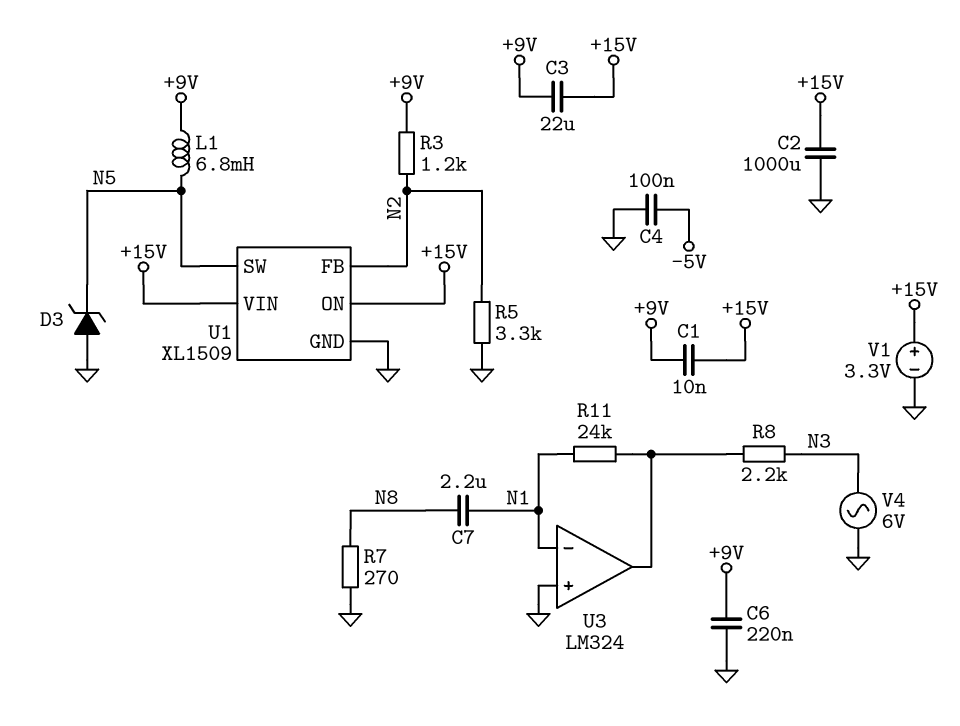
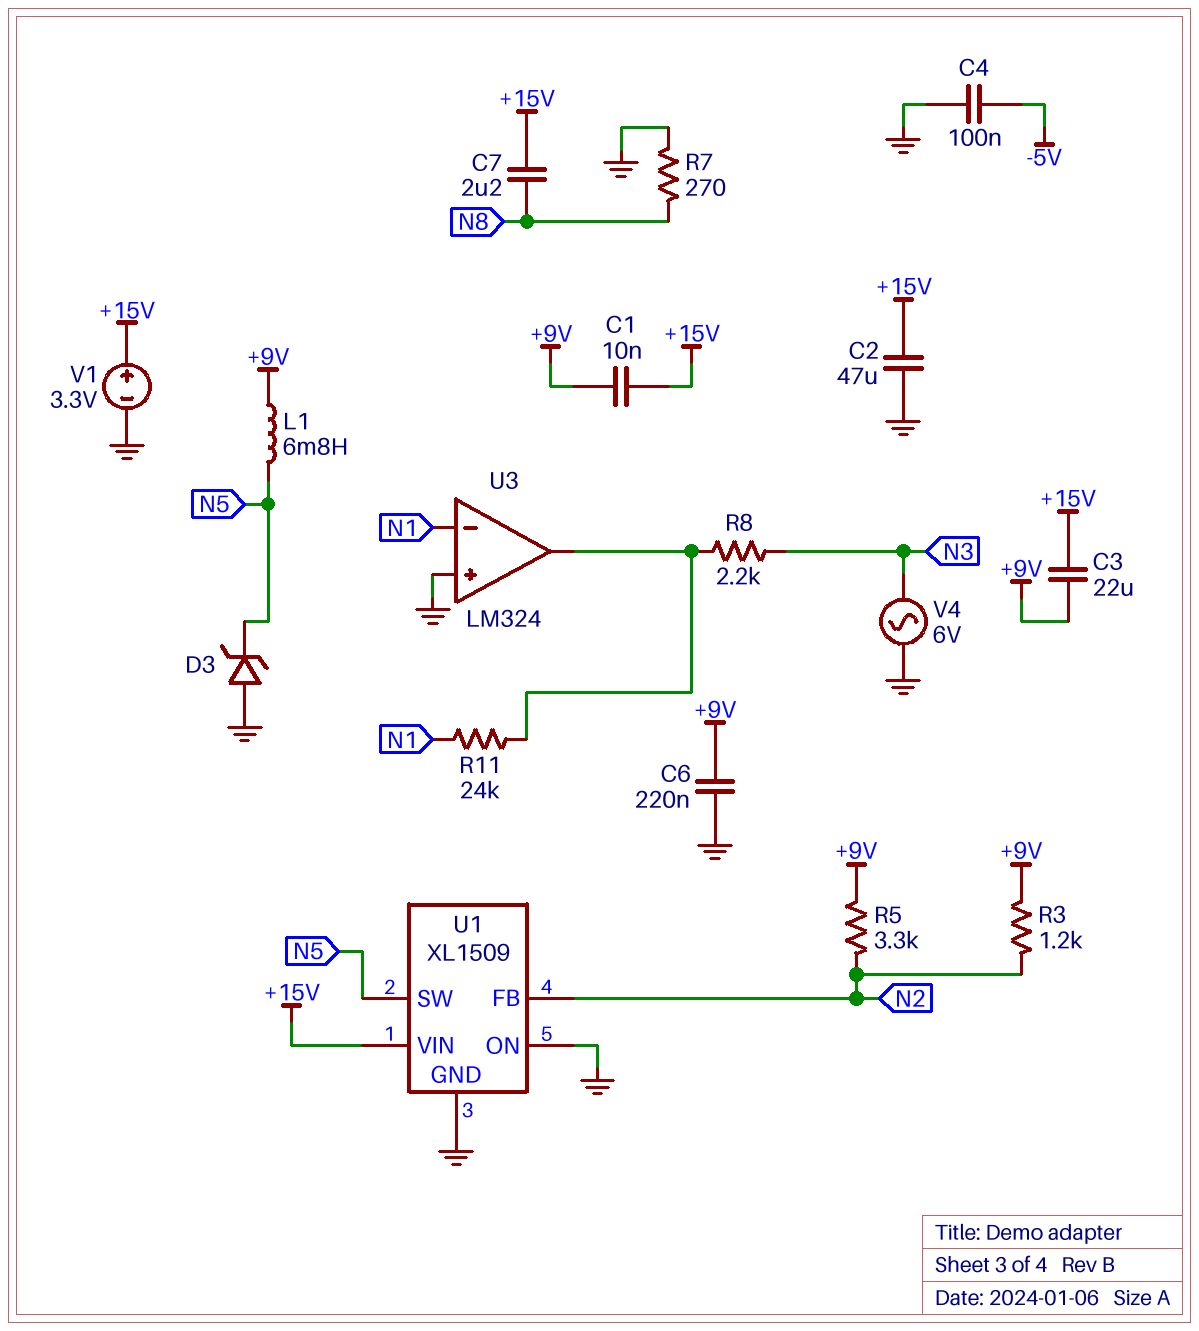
C2: 1000uF (+15V, GND) -> 47uF (+15V, GND)
C7: 2.2uF (N1, N8) -> 2.2uF (+15V, N8)
R5: 3.3k (GND, N2) -> 3.3k (+9V, N2)
U1 pin ON: +15V -> GND

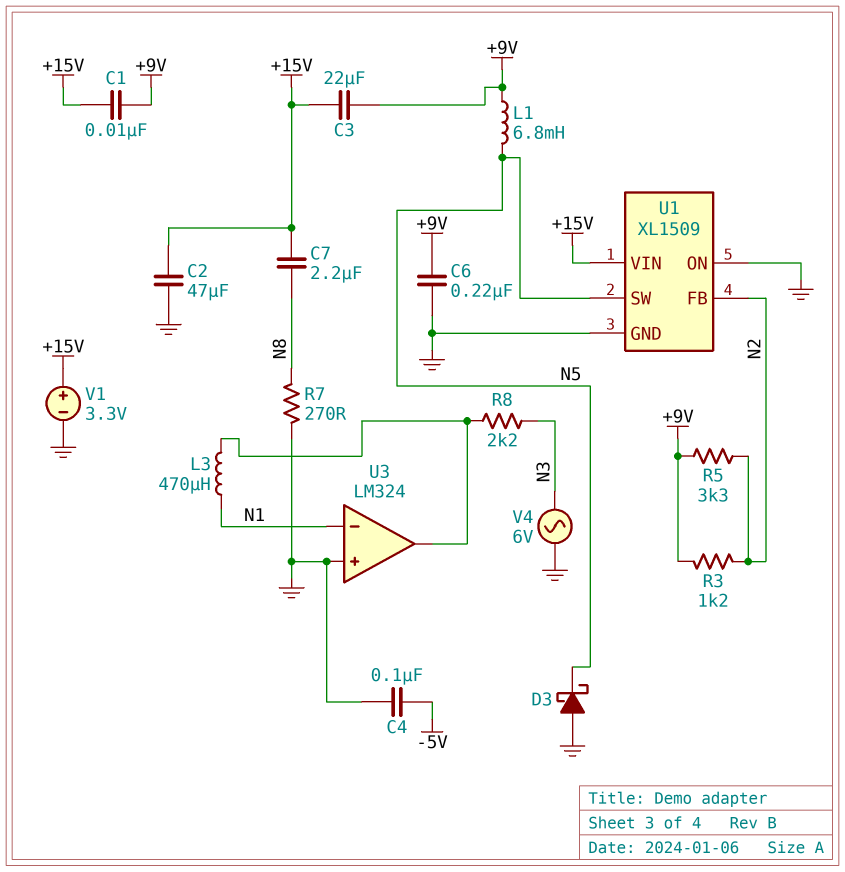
D3: zener (A GND, K N5) -> schottky (A GND, K N5)
L3: none -> 470uH (N1, U3/out)
R11: 24k (N1, U3/out) -> none

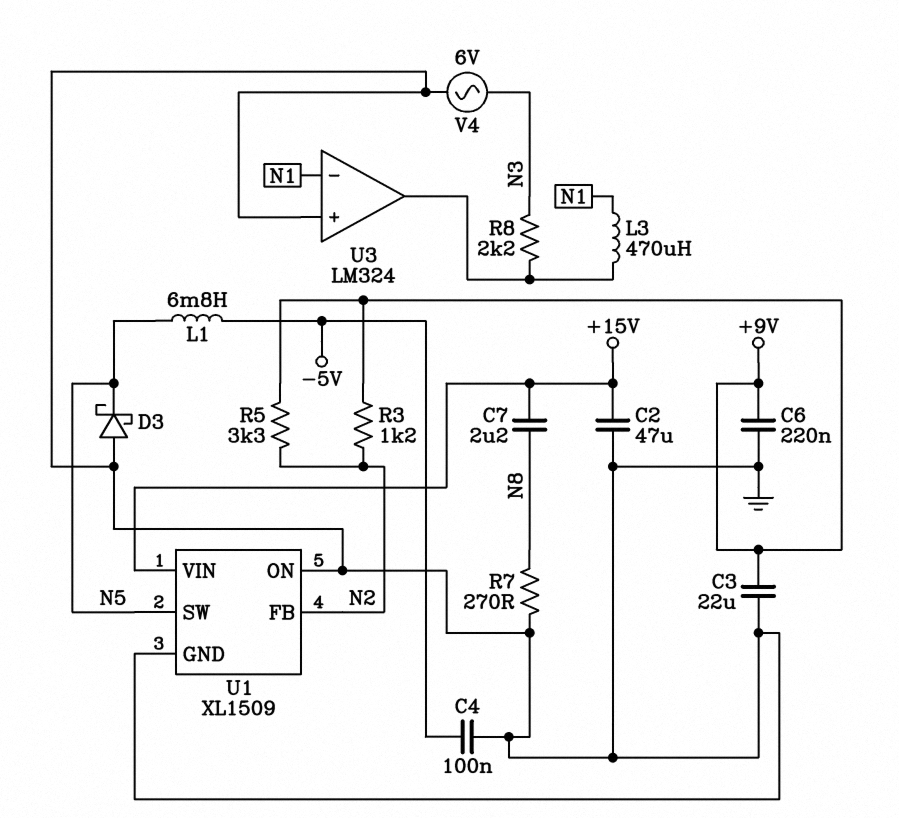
C1: 10nF (+9V, +15V) -> none
C3: 22uF (+9V, +15V) -> 22uF (+9V, GND)
L1: 6.8mH (+9V, N5) -> 6.8mH (-5V, N5)
V1: 3.3V (plus +15V, minus GND) -> none

